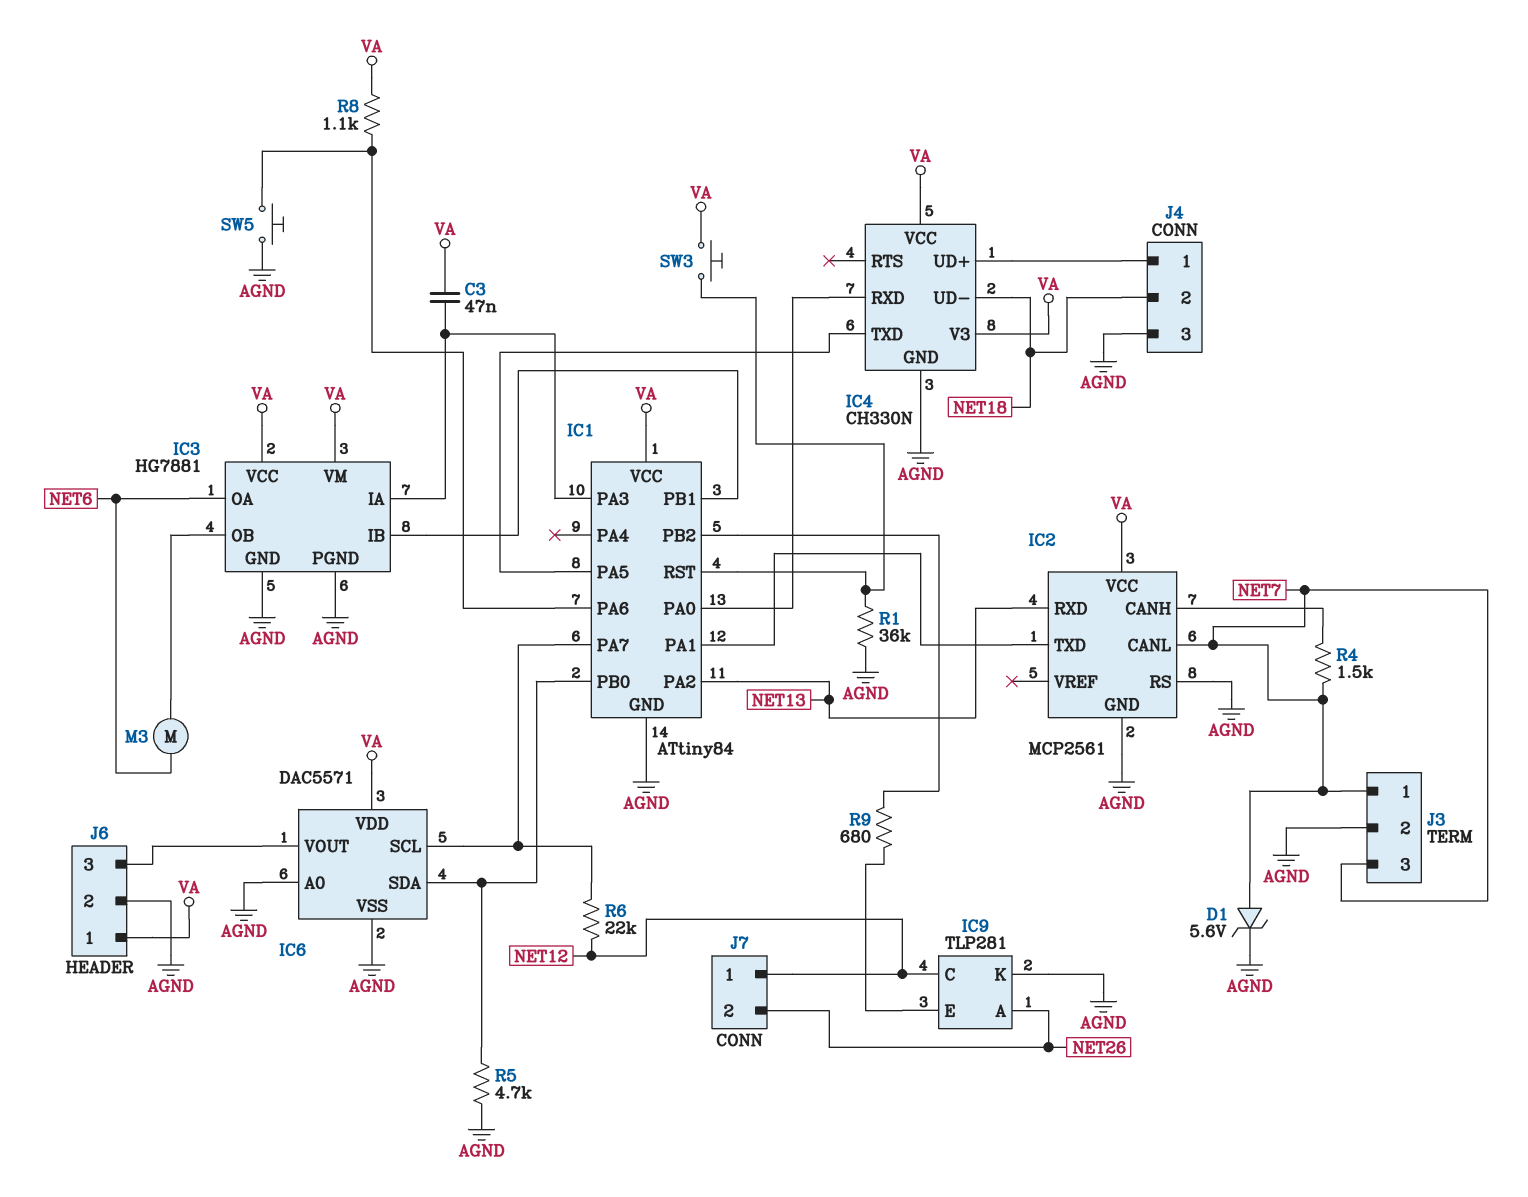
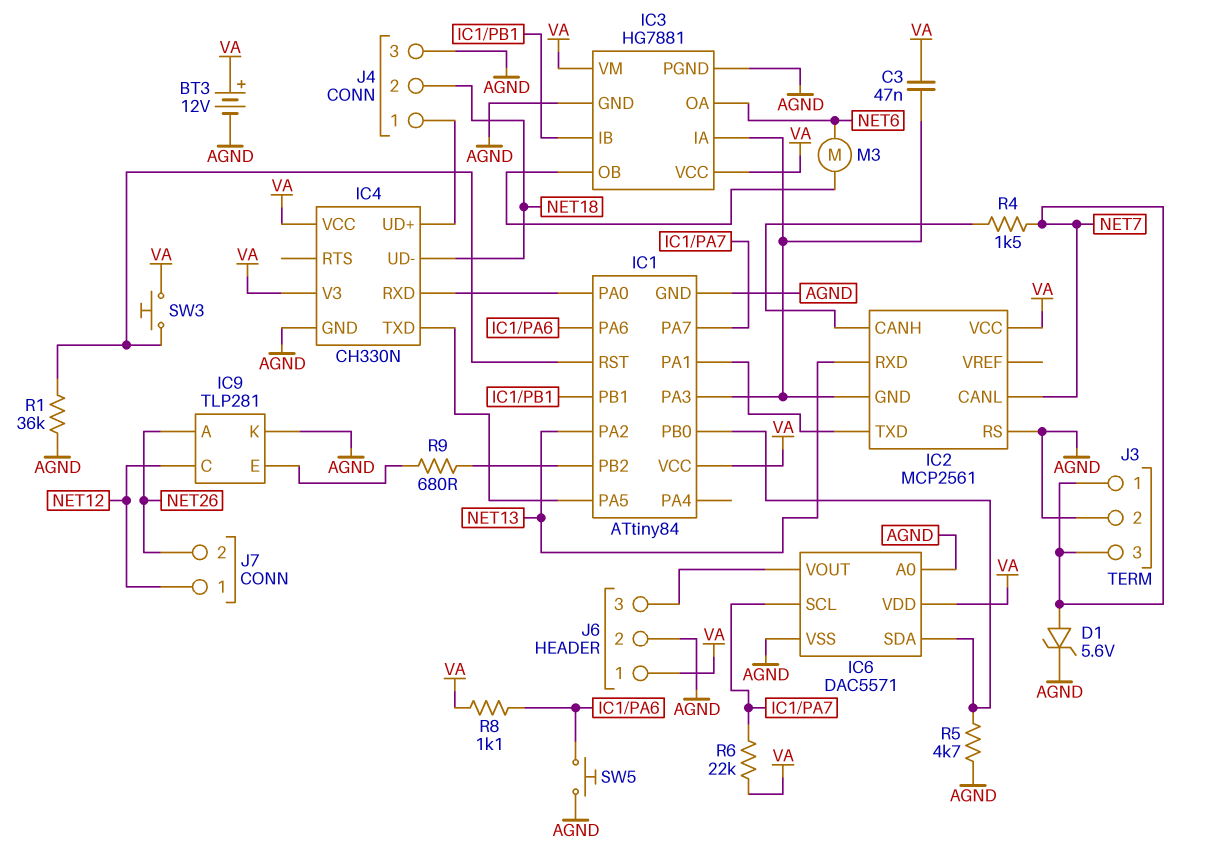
BT3: none -> 12V (plus VA, minus AGND)
IC2 pin GND: AGND -> IC1/PA3
R6: 22k (IC1/PA7, NET12) -> 22k (IC1/PA7, VA)

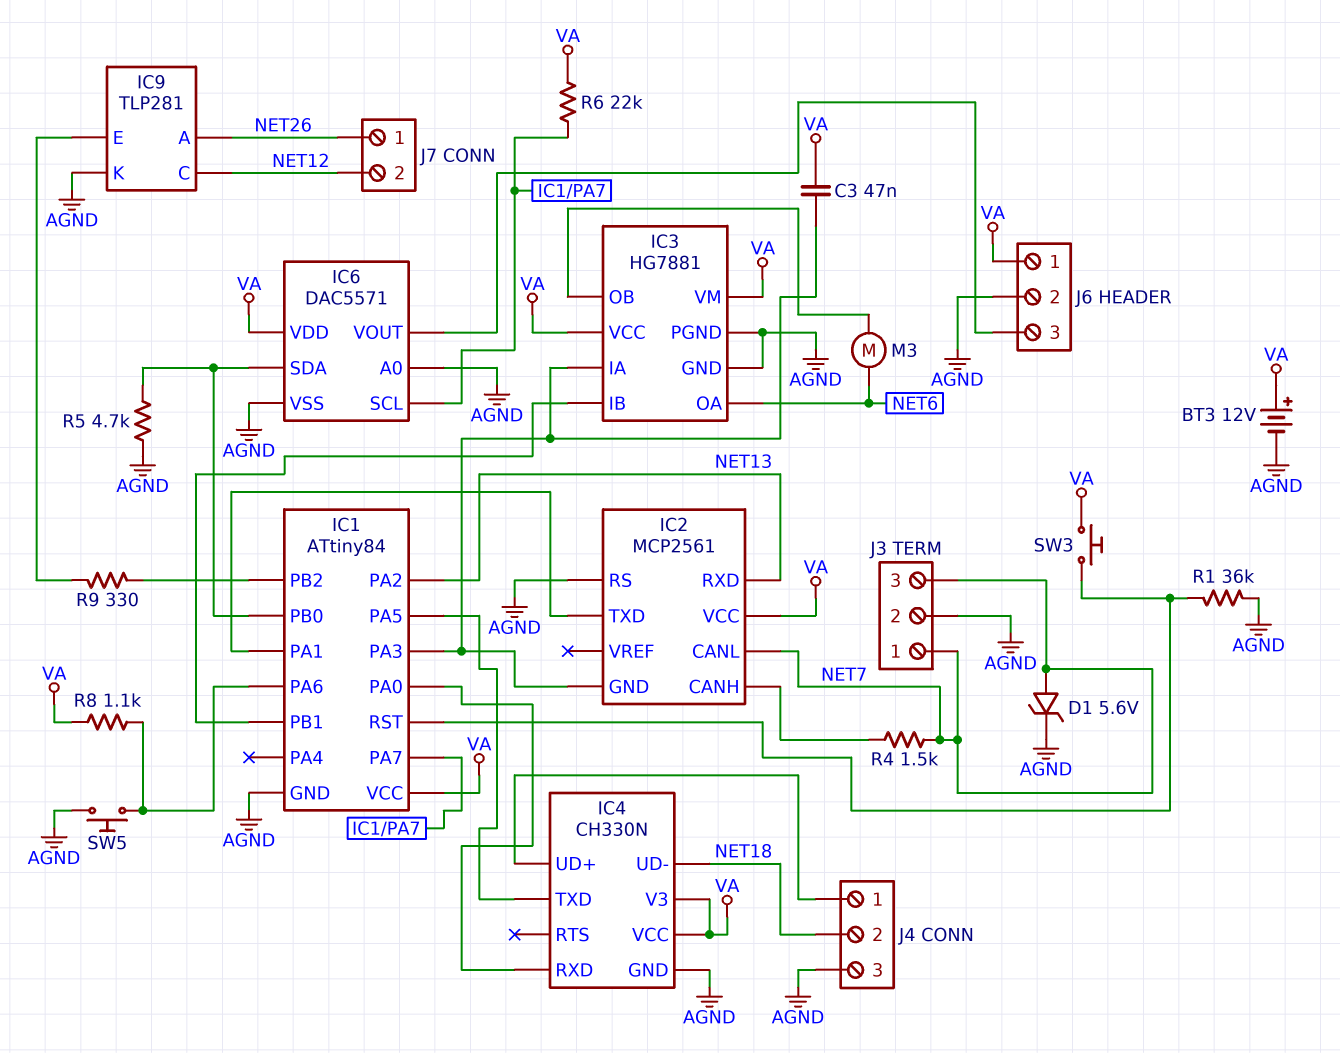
J7 pin 1: NET12 -> NET26
J7 pin 2: NET26 -> NET12
R9: 680 (IC1/PB2, IC9/E) -> 330 (IC1/PB2, IC9/E)

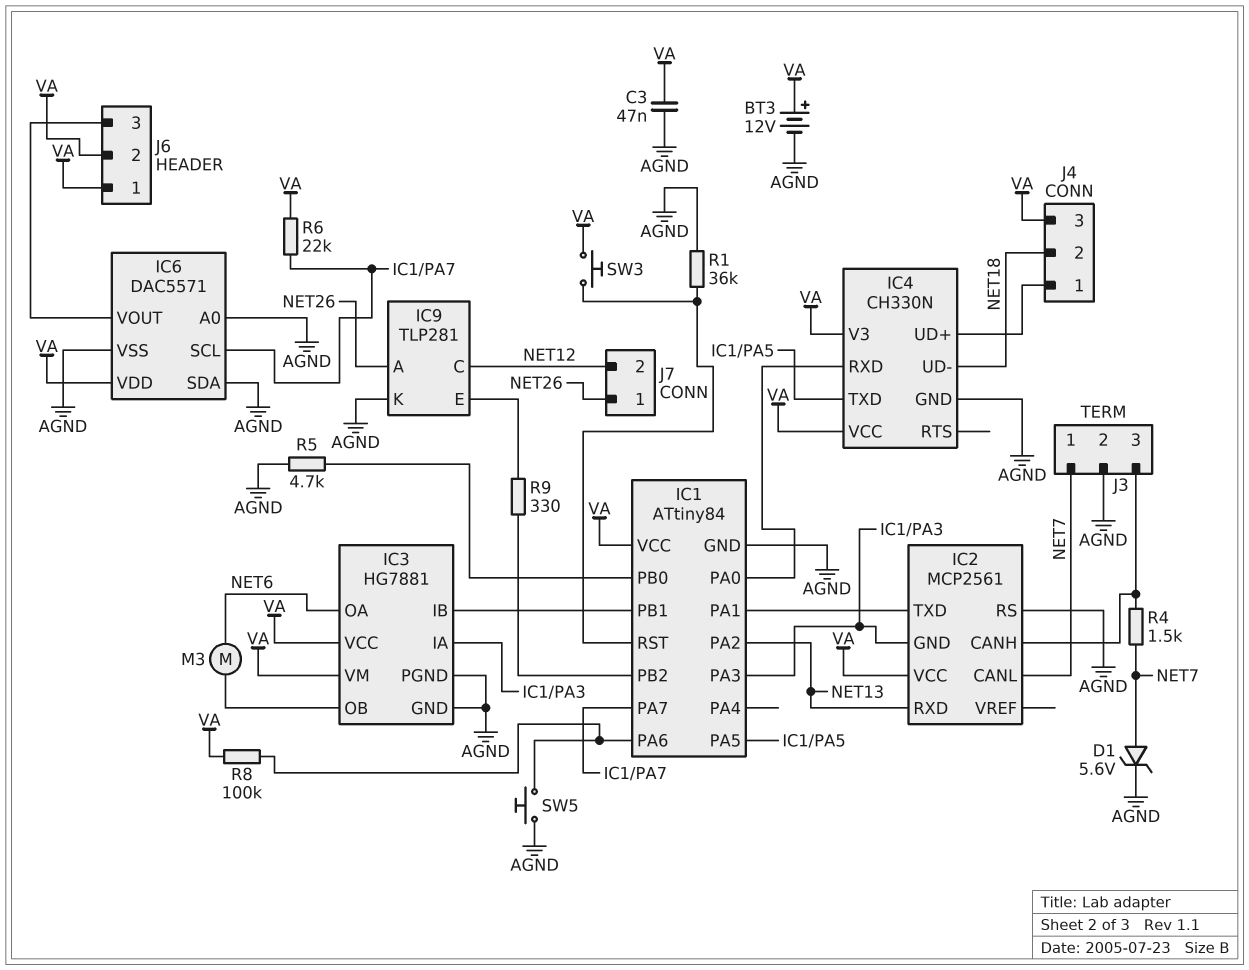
C3: 47nF (IC1/PA3, VA) -> 47nF (AGND, VA)
IC6 pin SDA: IC1/PB0 -> AGND
J3 pin 3: NET7 -> IC2/CANH
J4 pin 3: AGND -> VA
J6 pin 2: AGND -> VA
R8: 1.1k (IC1/PA6, VA) -> 100k (IC1/PA6, VA)

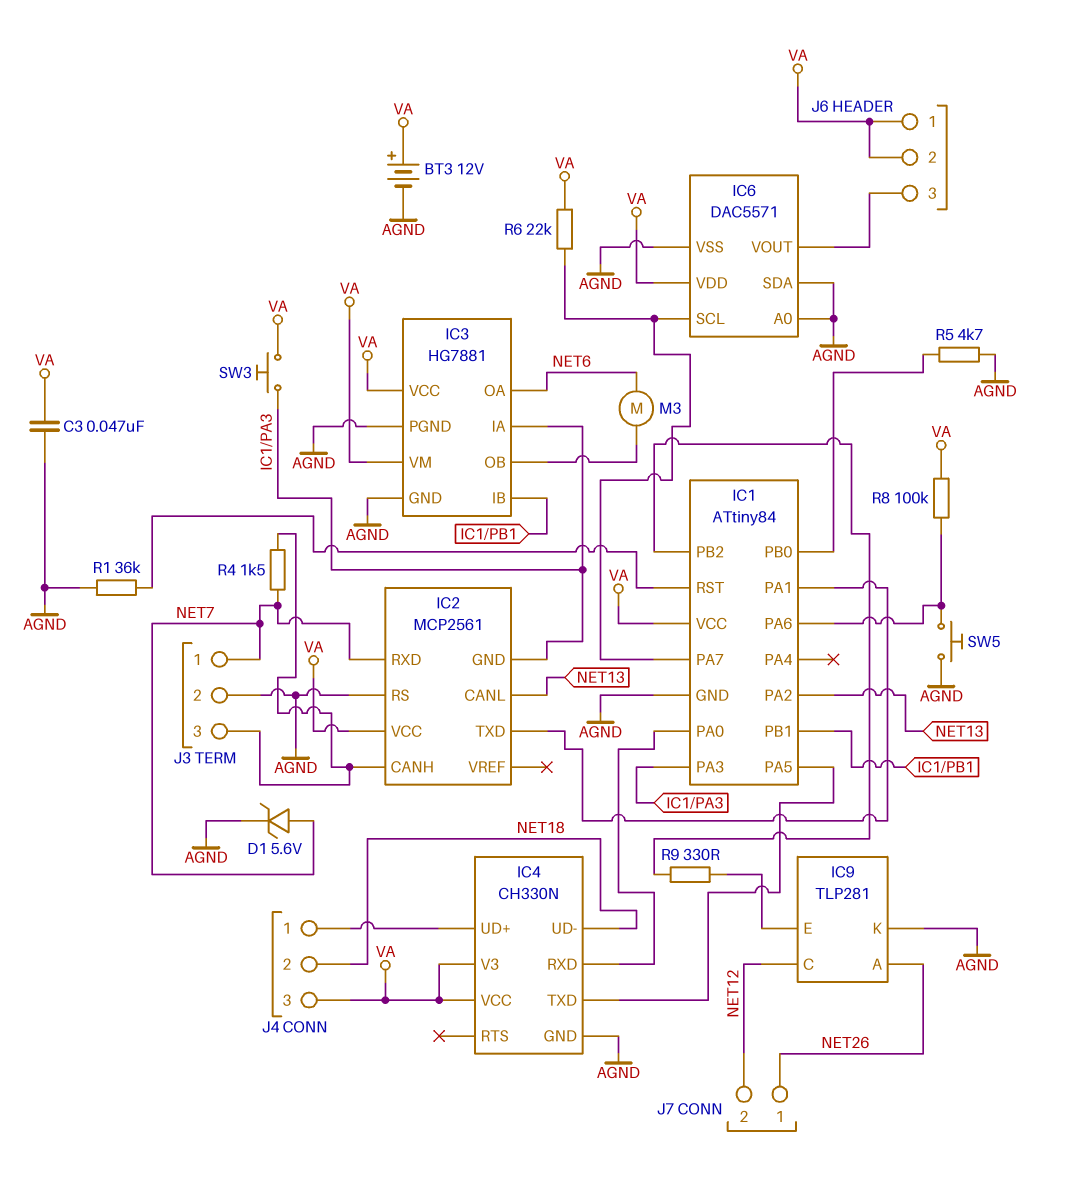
IC2 pin CANL: NET7 -> NET13
IC2 pin RXD: NET13 -> NET7
SW3: button (IC1/RST, VA) -> button (IC1/PA3, VA)

